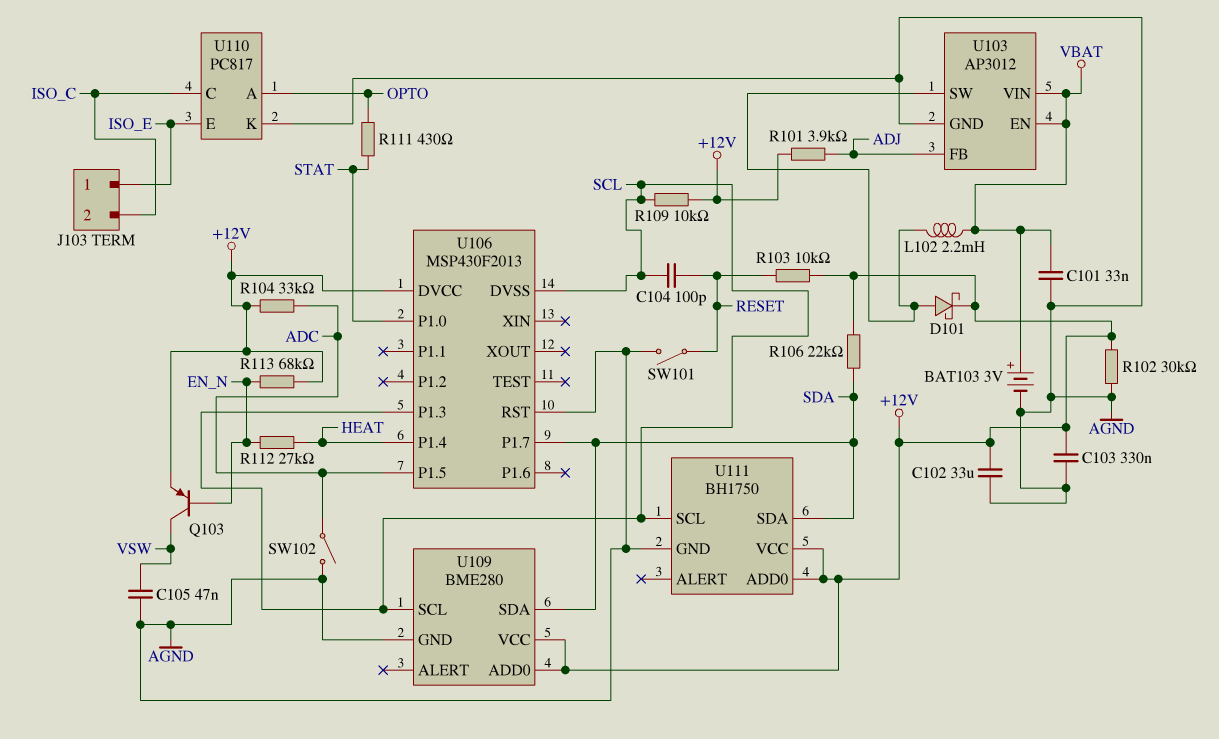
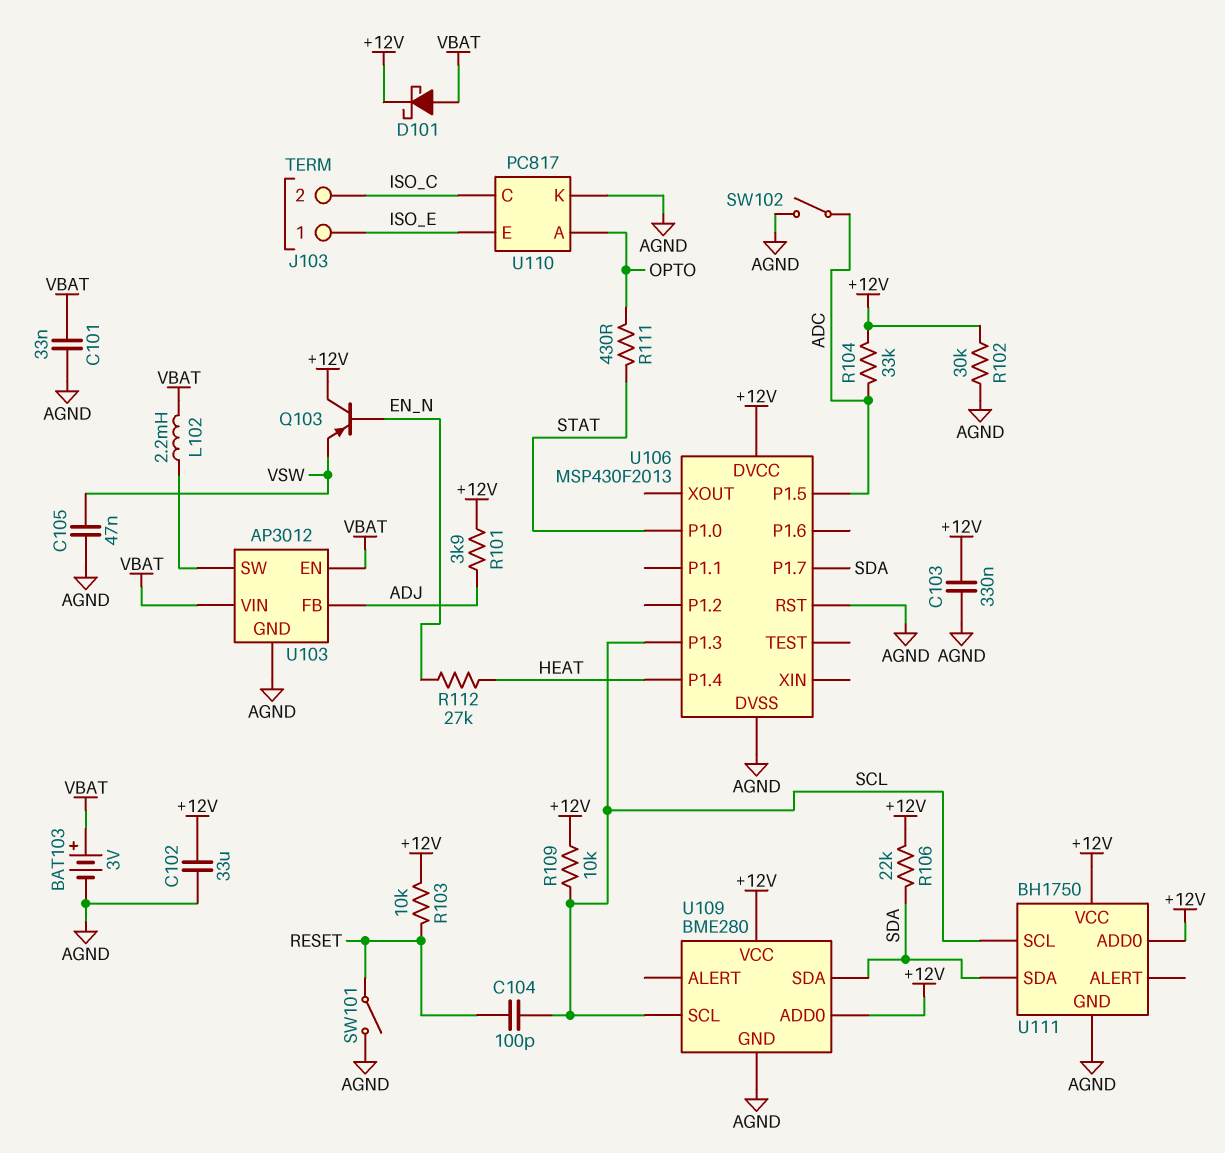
D101: schottky (A U103/SW, K +12V) -> schottky (A VBAT, K +12V)
Q103: PNP (B EN_N, C VSW, E +12V) -> PNP (B EN_N, C +12V, E VSW)
R113: 68k (+12V, EN_N) -> none
U106 pin DVSS: SCL -> AGND

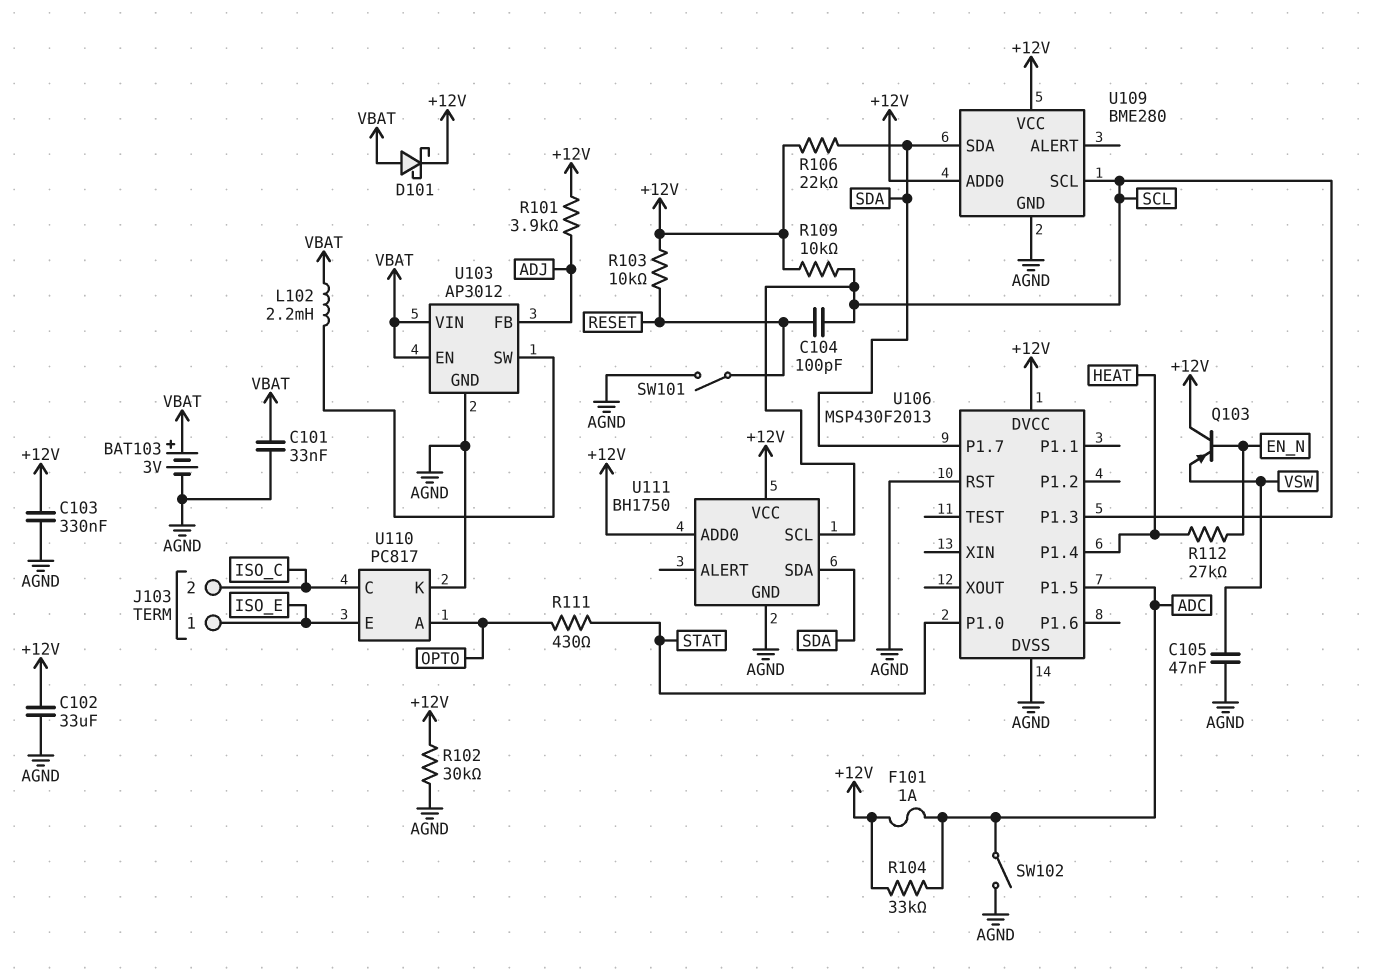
F101: none -> 1A (+12V, ADC)

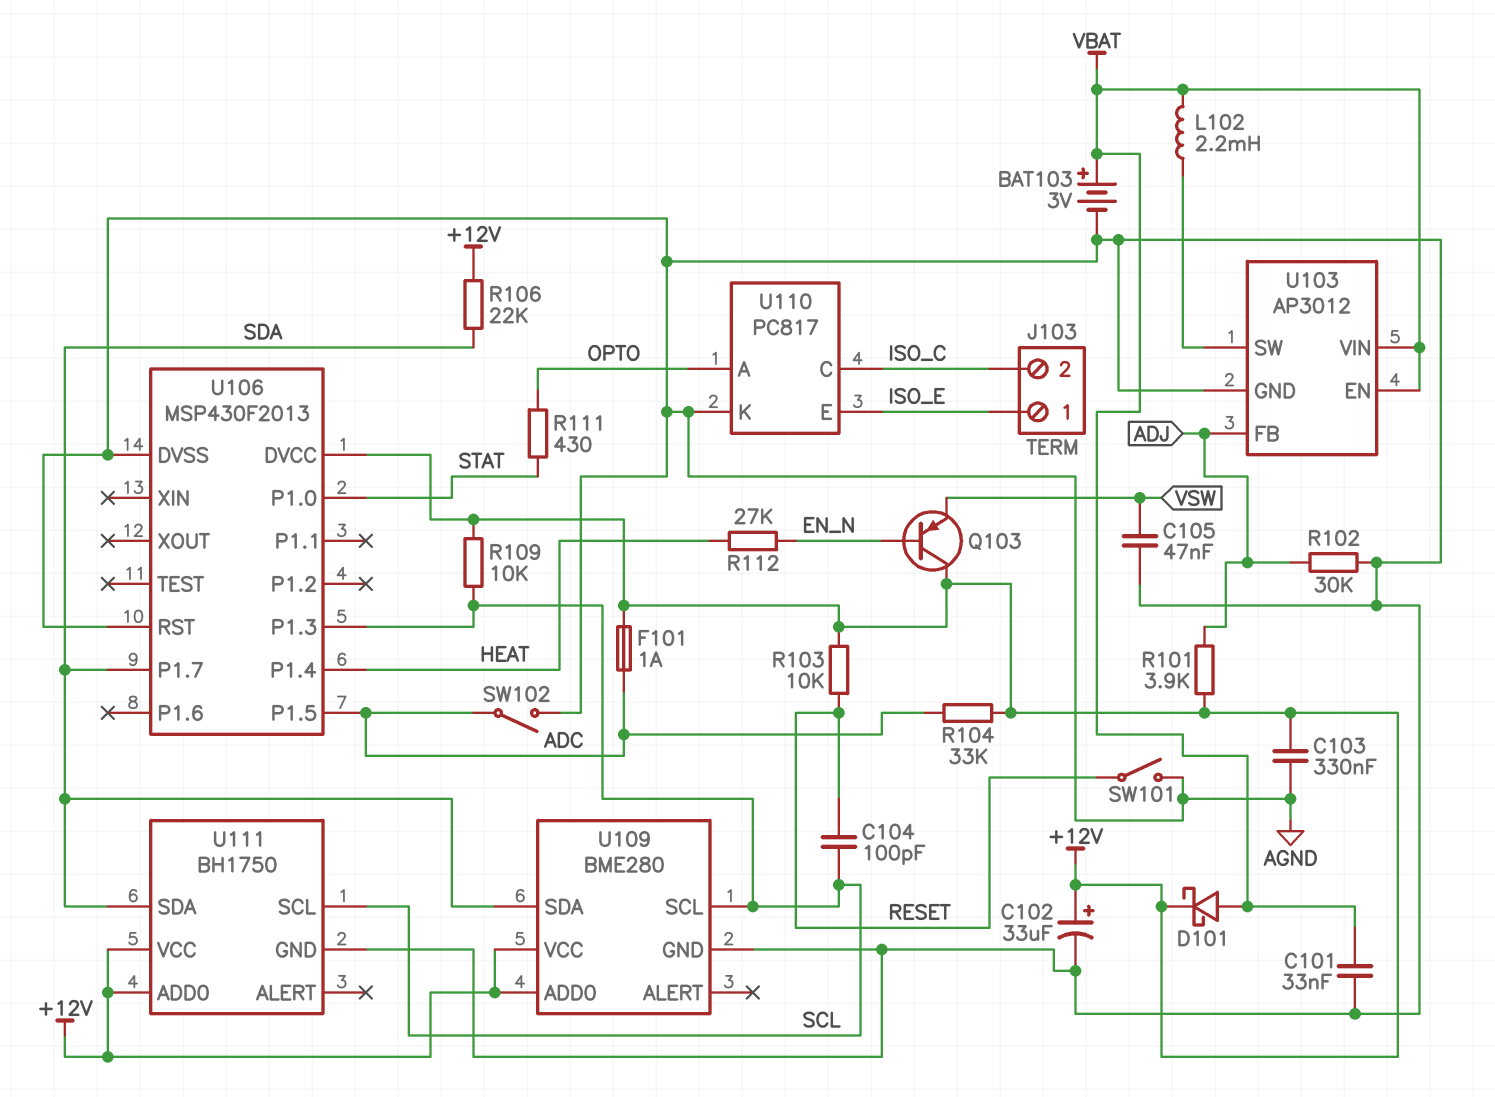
C102: 33uF (+12V, AGND) -> 33uF (plus +12V, minus AGND)
R102: 30k (+12V, AGND) -> 30k (ADJ, AGND)

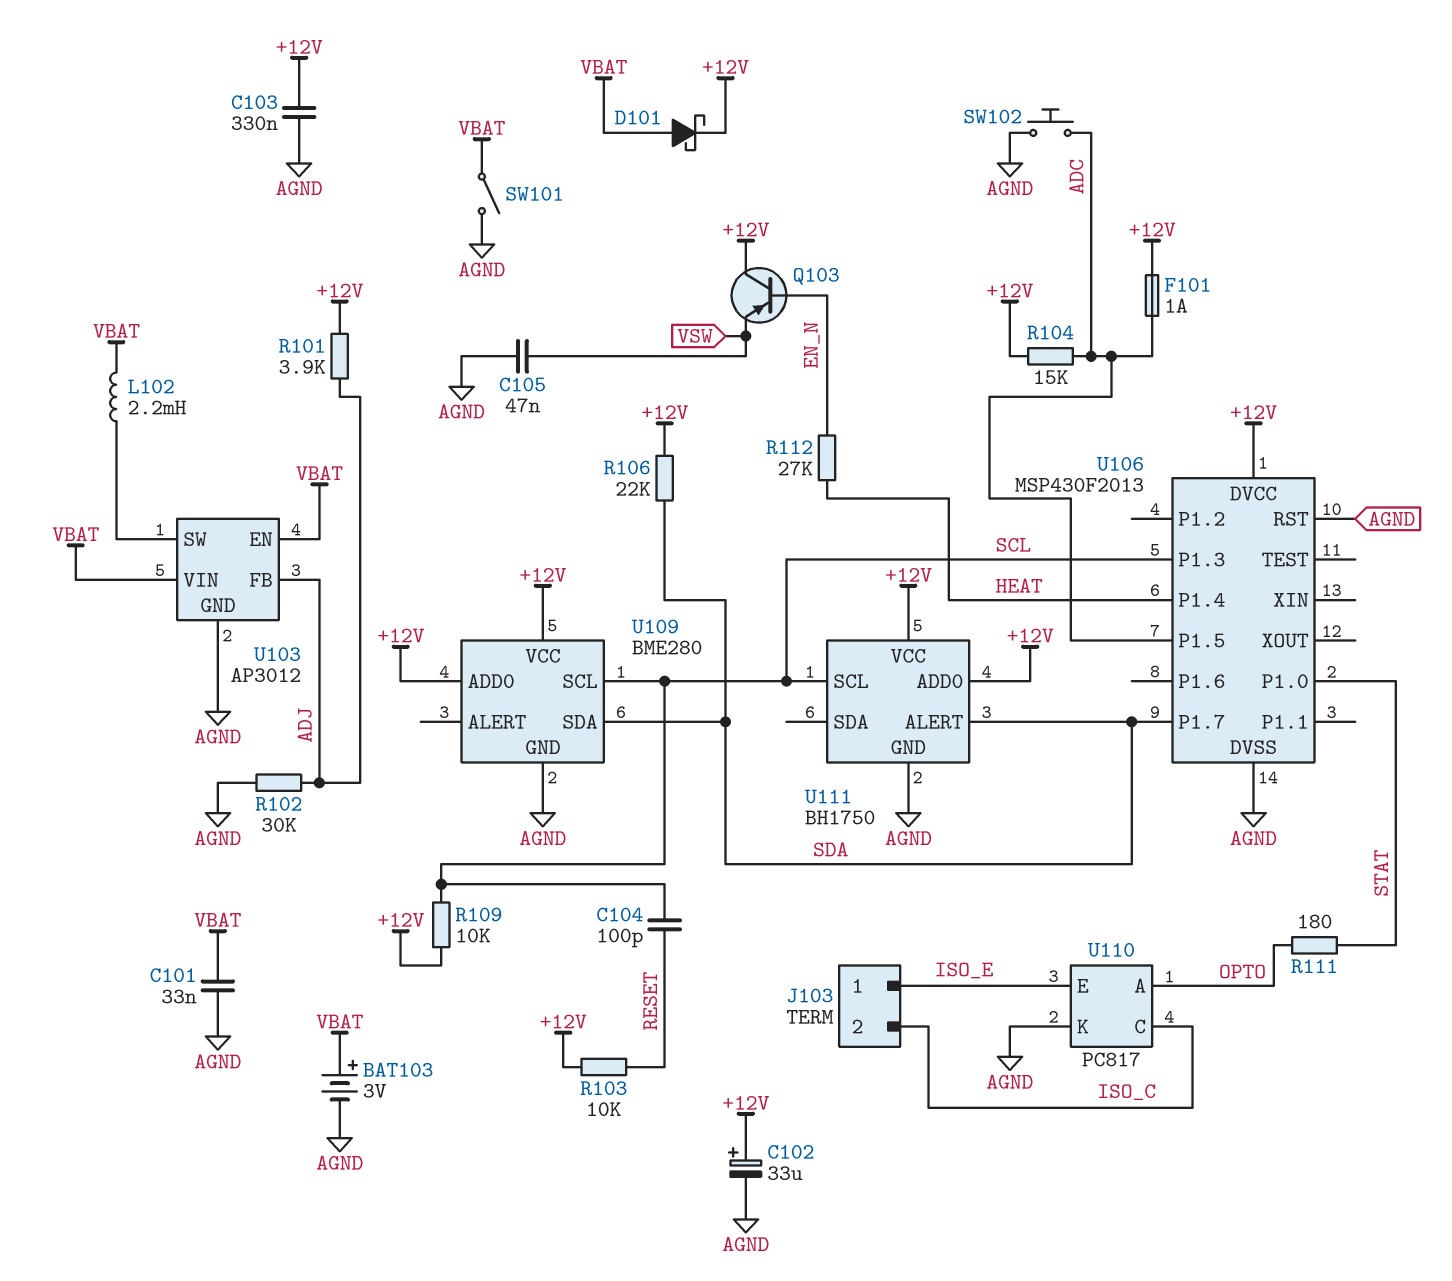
R104: 33k (+12V, ADC) -> 15k (+12V, ADC)
R111: 430 (OPTO, STAT) -> 180 (OPTO, STAT)
SW101: switch (AGND, RESET) -> switch (AGND, VBAT)
SW102: switch (ADC, AGND) -> button (ADC, AGND)
U111 pin ALERT: none -> SDA
U111 pin SDA: SDA -> none

